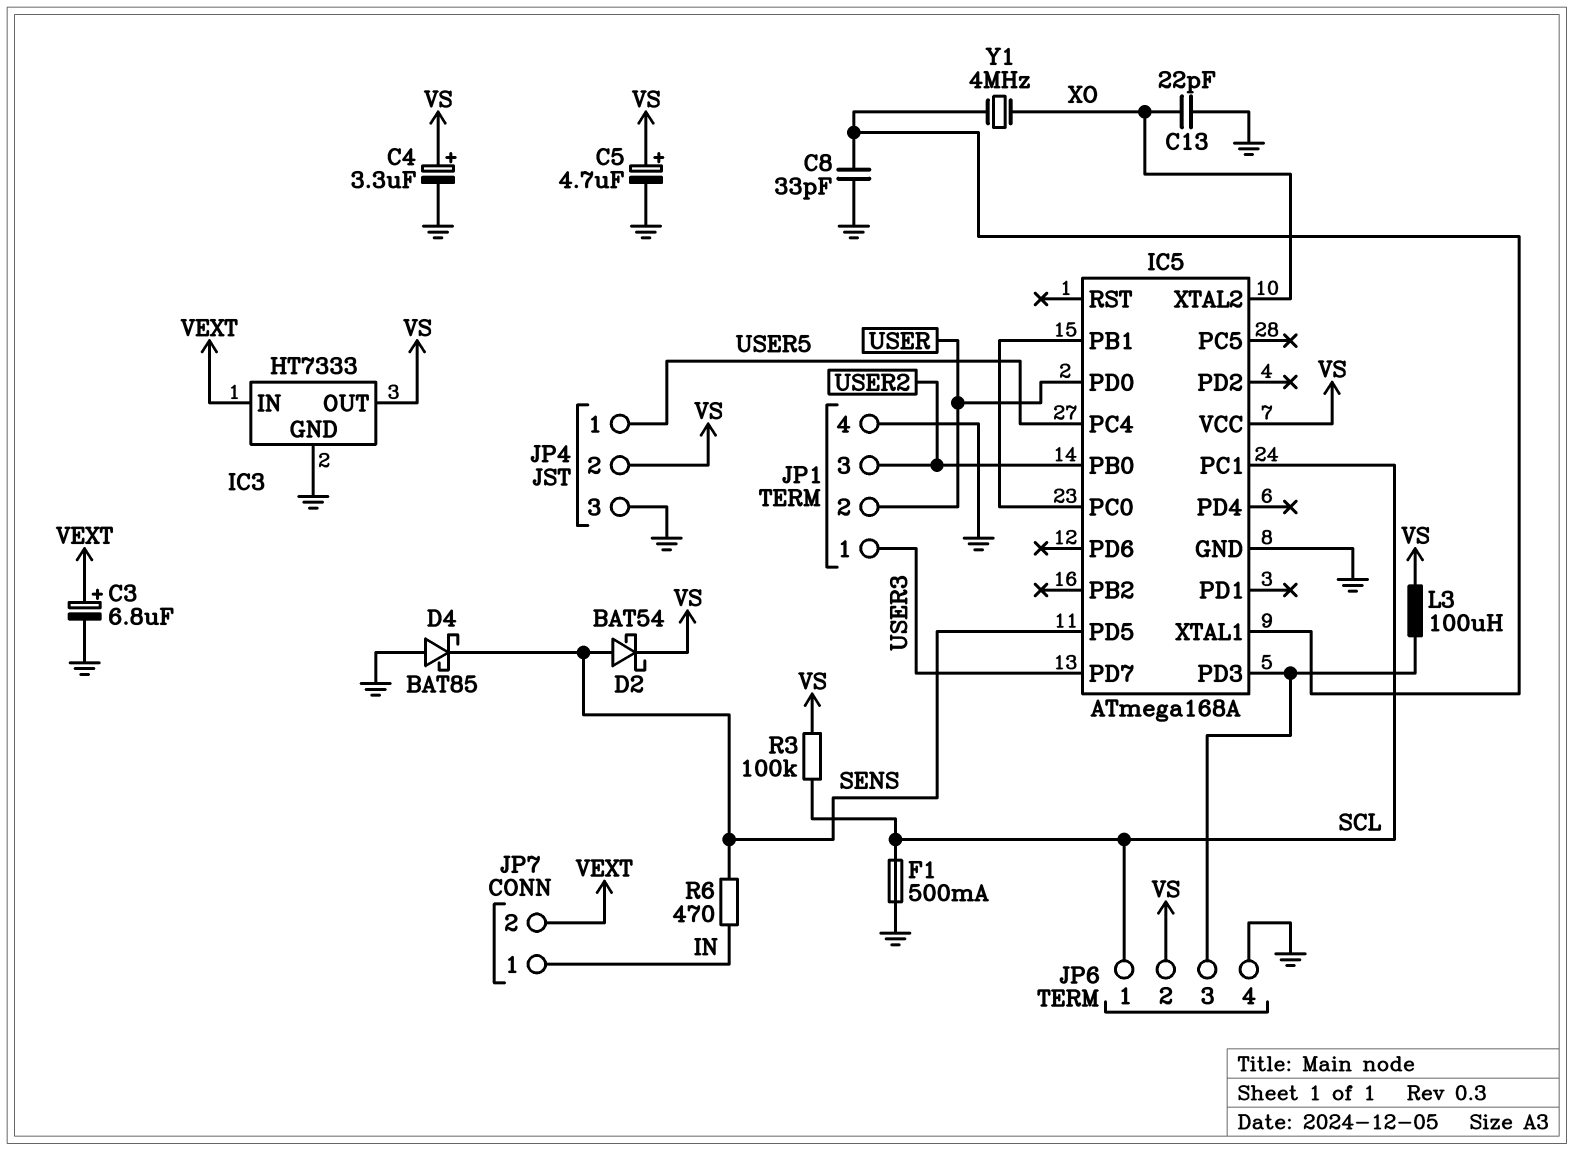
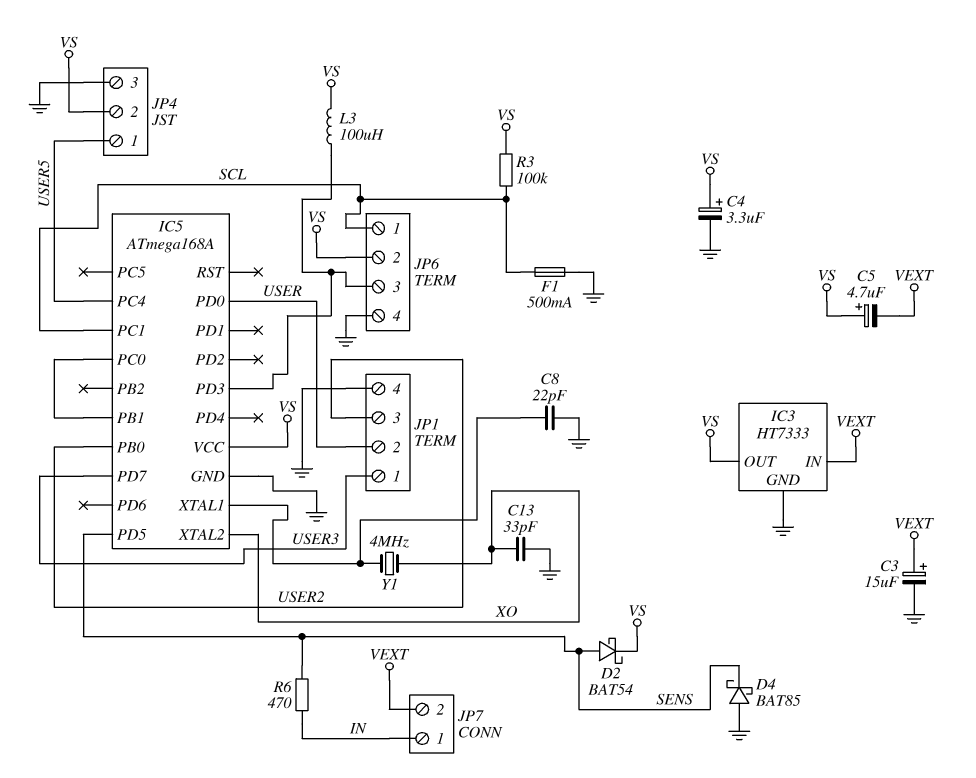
C3: 6.8uF (plus VEXT, minus GND) -> 15uF (plus VEXT, minus GND)
C5: 4.7uF (plus VS, minus GND) -> 4.7uF (plus VS, minus VEXT)
C8: 33pF (GND, IC5/XTAL1) -> 22pF (GND, IC5/XTAL1)
C13: 22pF (GND, XO) -> 33pF (GND, XO)

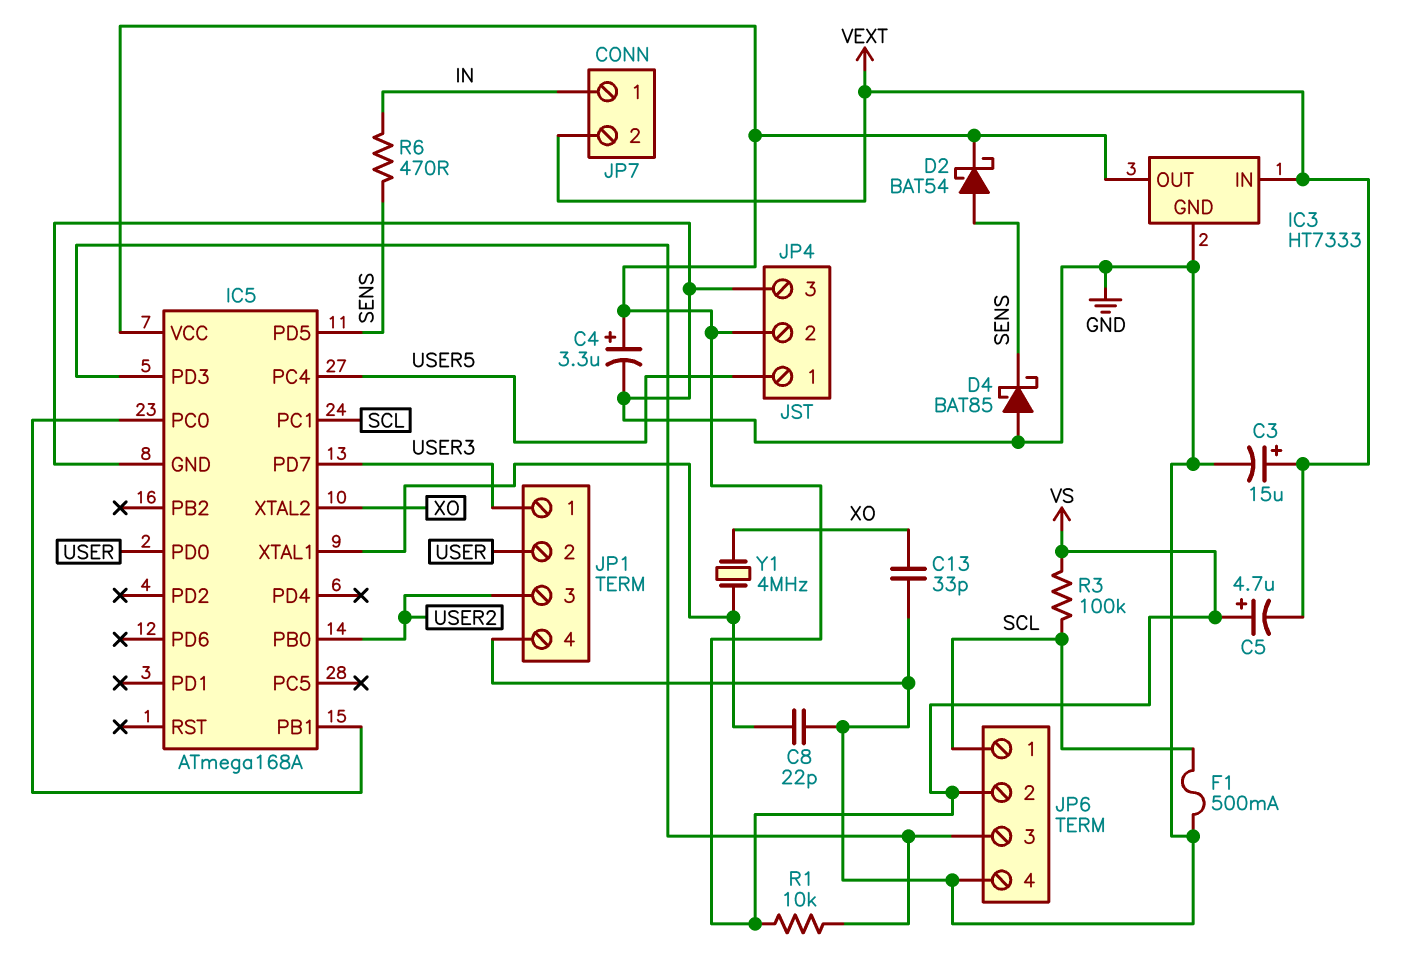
L3: 100uH (IC5/PD3, VS) -> none
R1: none -> 10k (IC5/PD3, VS)

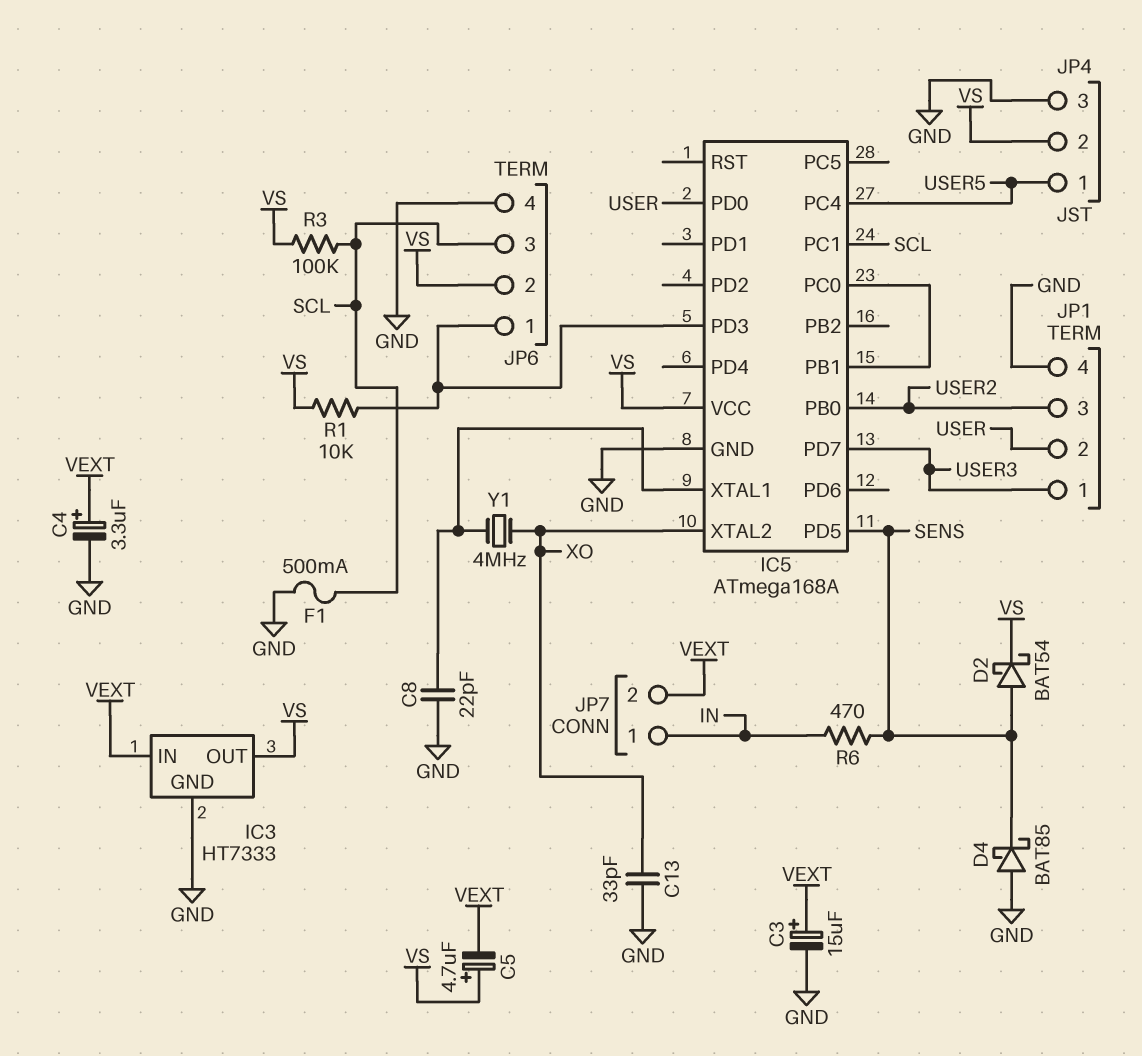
C4: 3.3uF (plus VS, minus GND) -> 3.3uF (plus VEXT, minus GND)
JP6 pin 1: SCL -> IC5/PD3
JP6 pin 3: IC5/PD3 -> SCL

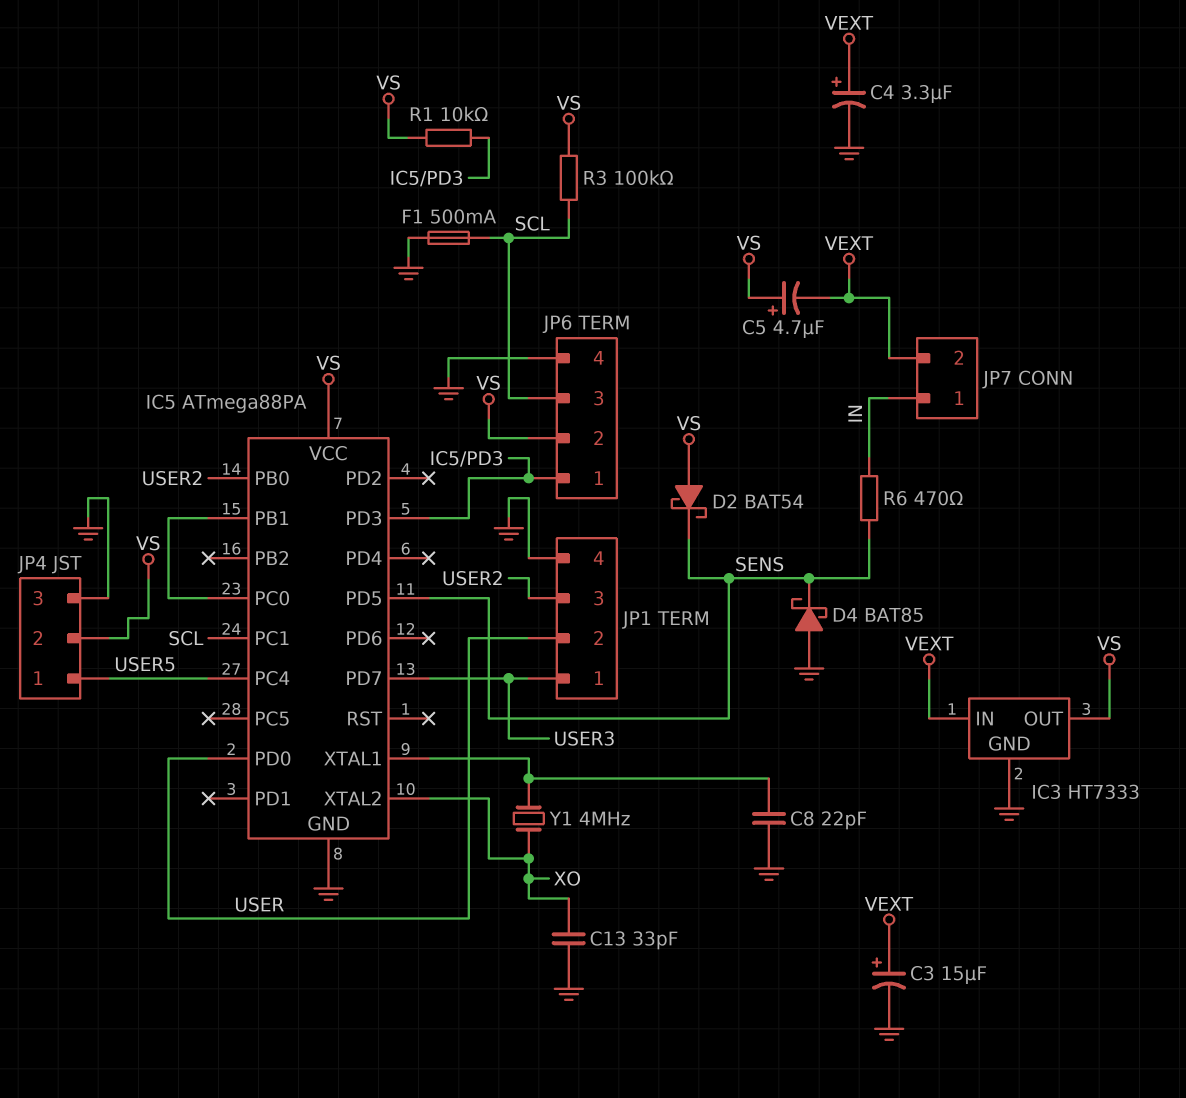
D2: schottky BAT54 (A SENS, K VS) -> schottky BAT54 (A VS, K SENS)
IC5: ATmega168A -> ATmega88PA

